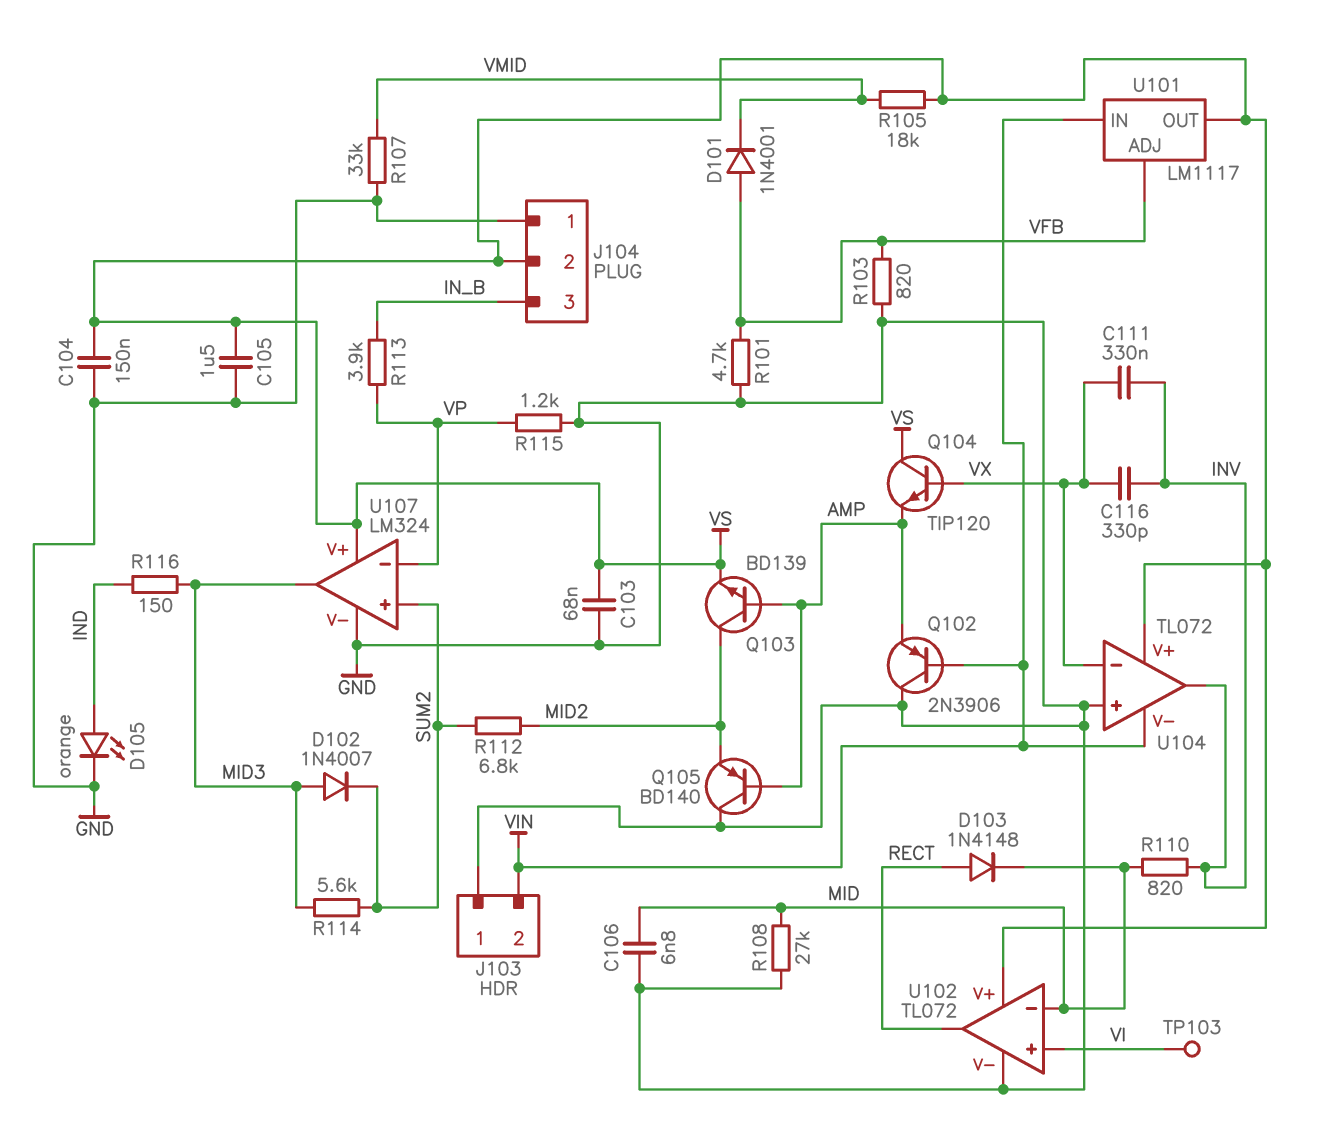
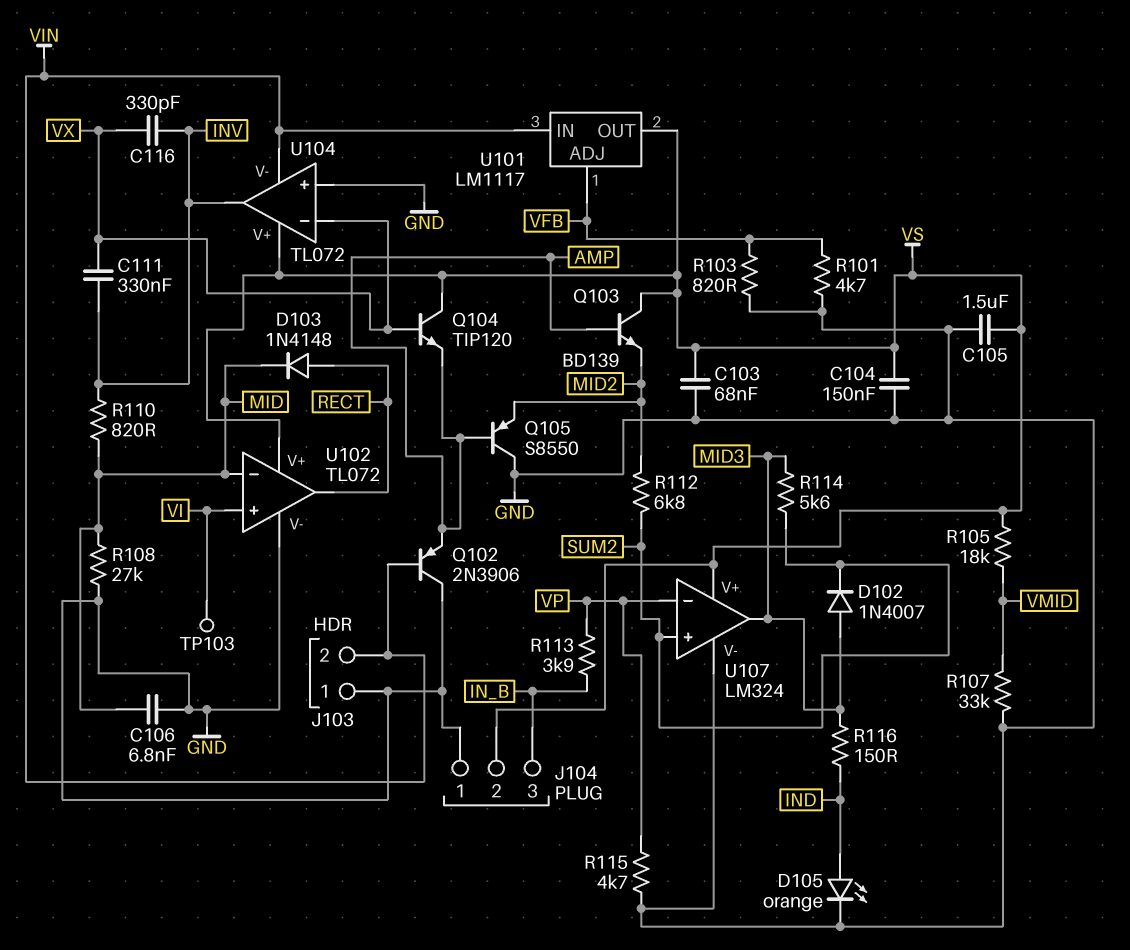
D101: diode 1N4001 (A VFB, K VMID) -> none
Q103: NPN BD139 (B AMP, C MID2, E VS) -> NPN BD139 (B AMP, C VS, E MID2)
Q105: PNP BD140 (B AMP, C GND, E MID2) -> PNP S8550 (B AMP, C GND, E MID2)
R115: 1.2k (GND, VP) -> 4.7k (GND, VP)

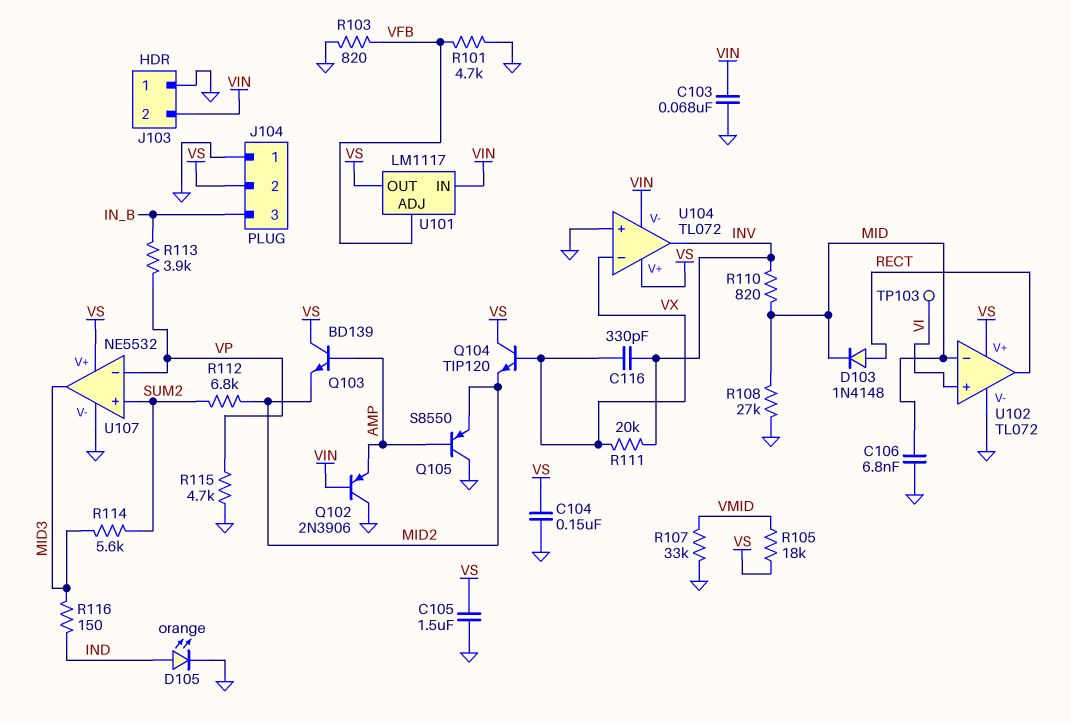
C103: 68nF (GND, VS) -> 68nF (GND, VIN)
C111: 330nF (INV, VX) -> none
D102: diode 1N4007 (A MID3, K SUM2) -> none
Q104: NPN TIP120 (B VX, C VS, E AMP) -> NPN TIP120 (B VX, C VS, E MID2)
R111: none -> 20k (INV, VX)
U107: LM324 -> NE5532

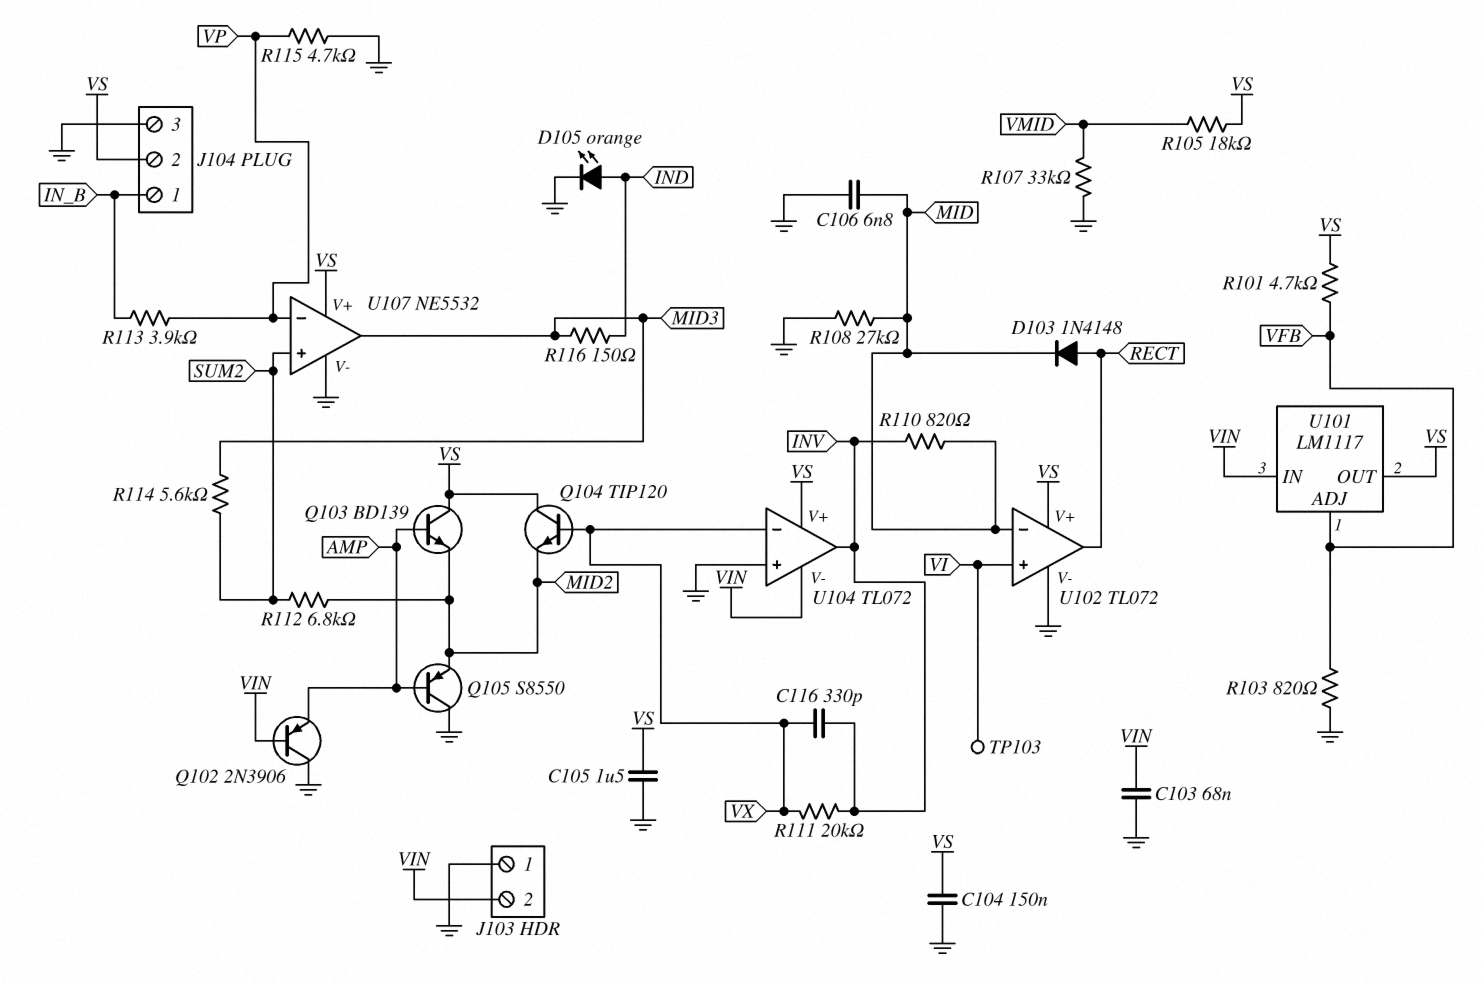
J104 pin 1: GND -> IN_B
J104 pin 3: IN_B -> GND
R101: 4.7k (GND, VFB) -> 4.7k (VFB, VS)

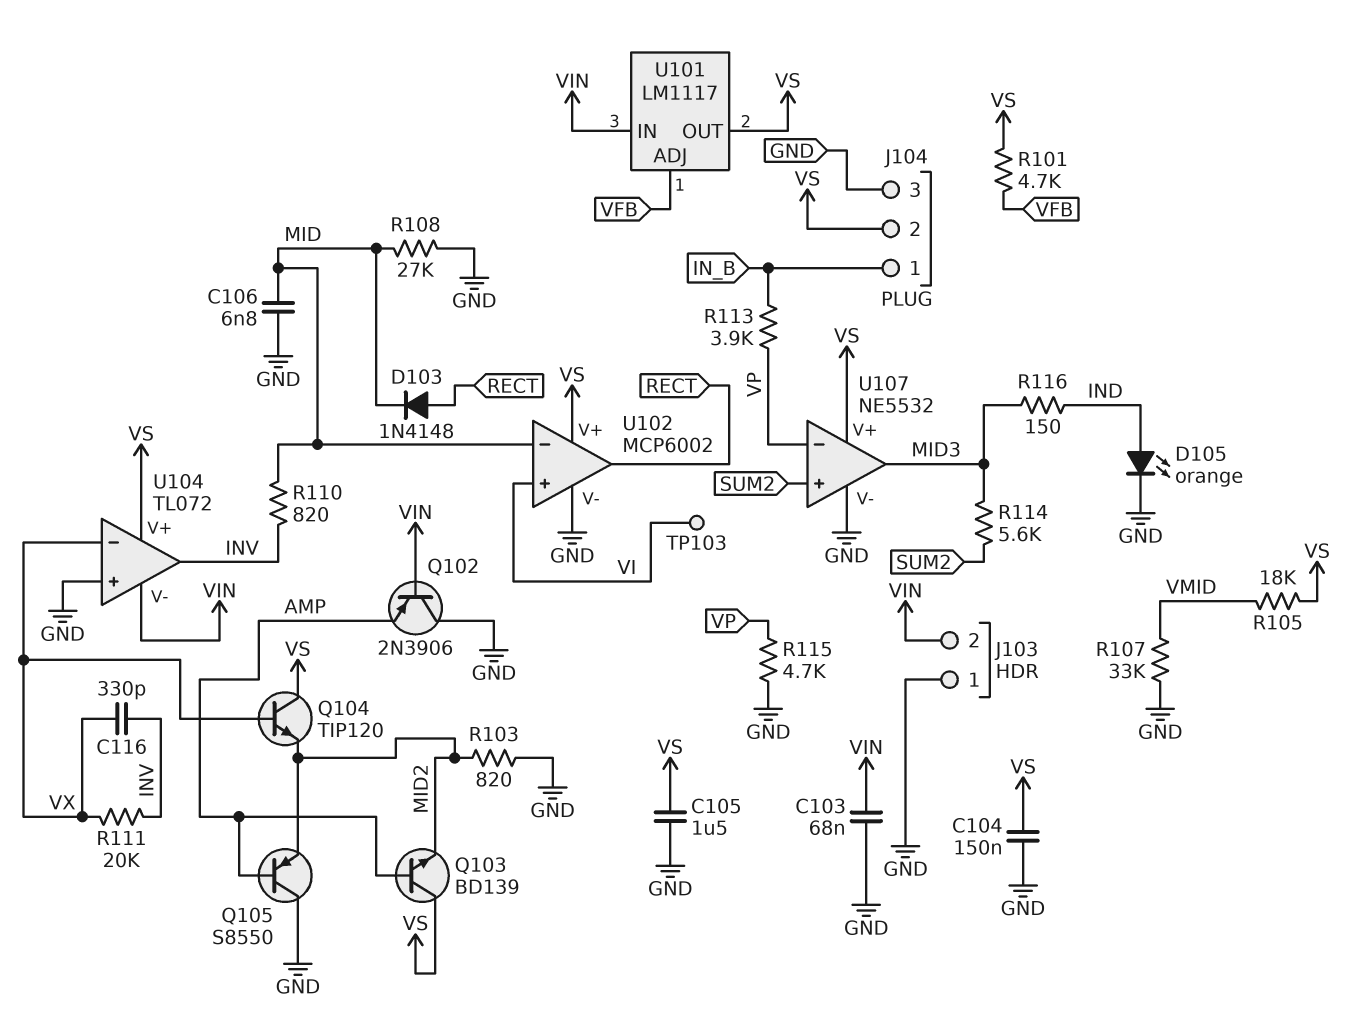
R103: 820 (GND, VFB) -> 820 (GND, MID2)
R112: 6.8k (MID2, SUM2) -> none
U102: TL072 -> MCP6002

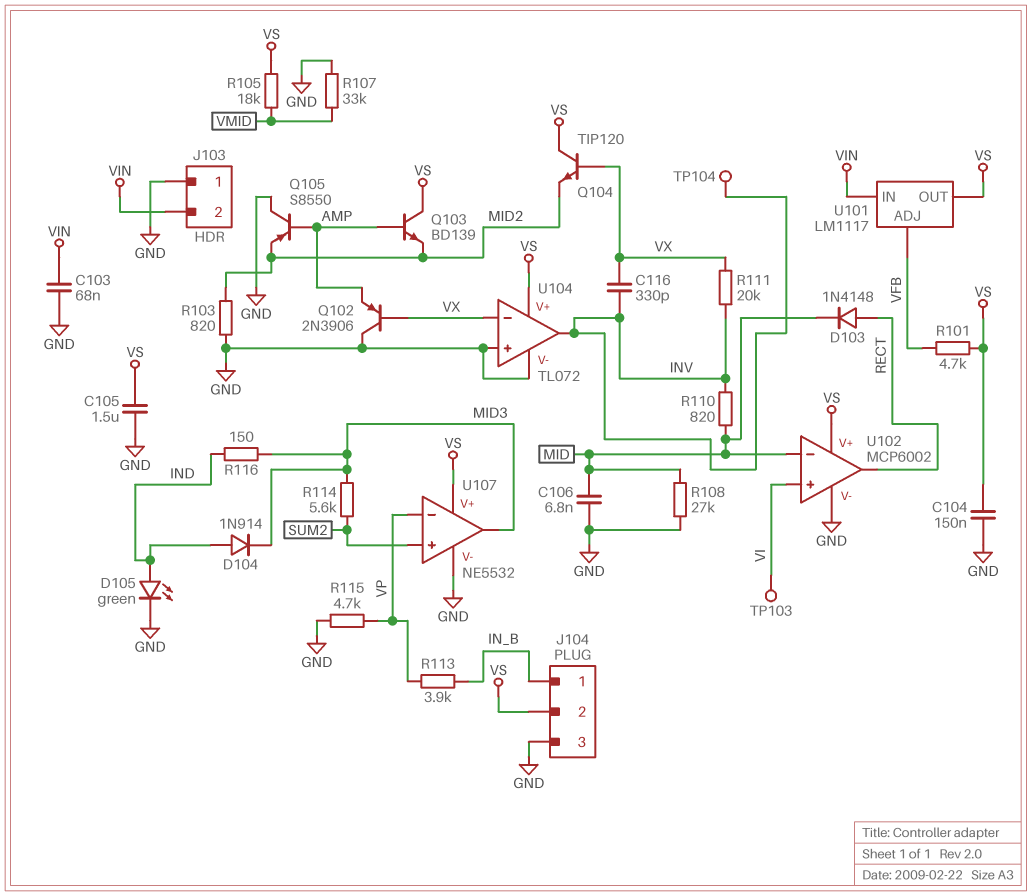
D104: none -> diode 1N914 (A IND, K MID3)
D105: LED orange (A IND, K GND) -> LED green (A IND, K GND)
Q102: PNP 2N3906 (B VIN, C GND, E AMP) -> PNP 2N3906 (B VX, C GND, E AMP)
TP104: none -> test point (INV)
U104 pin V-: VIN -> GND

